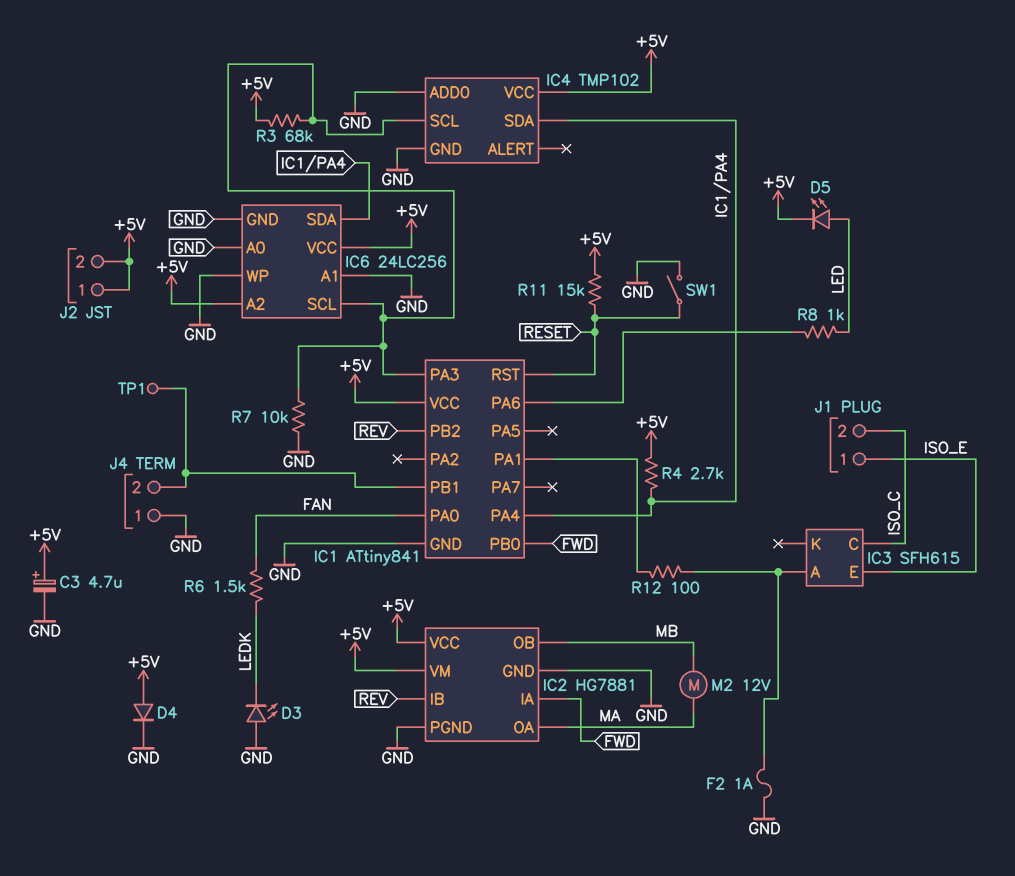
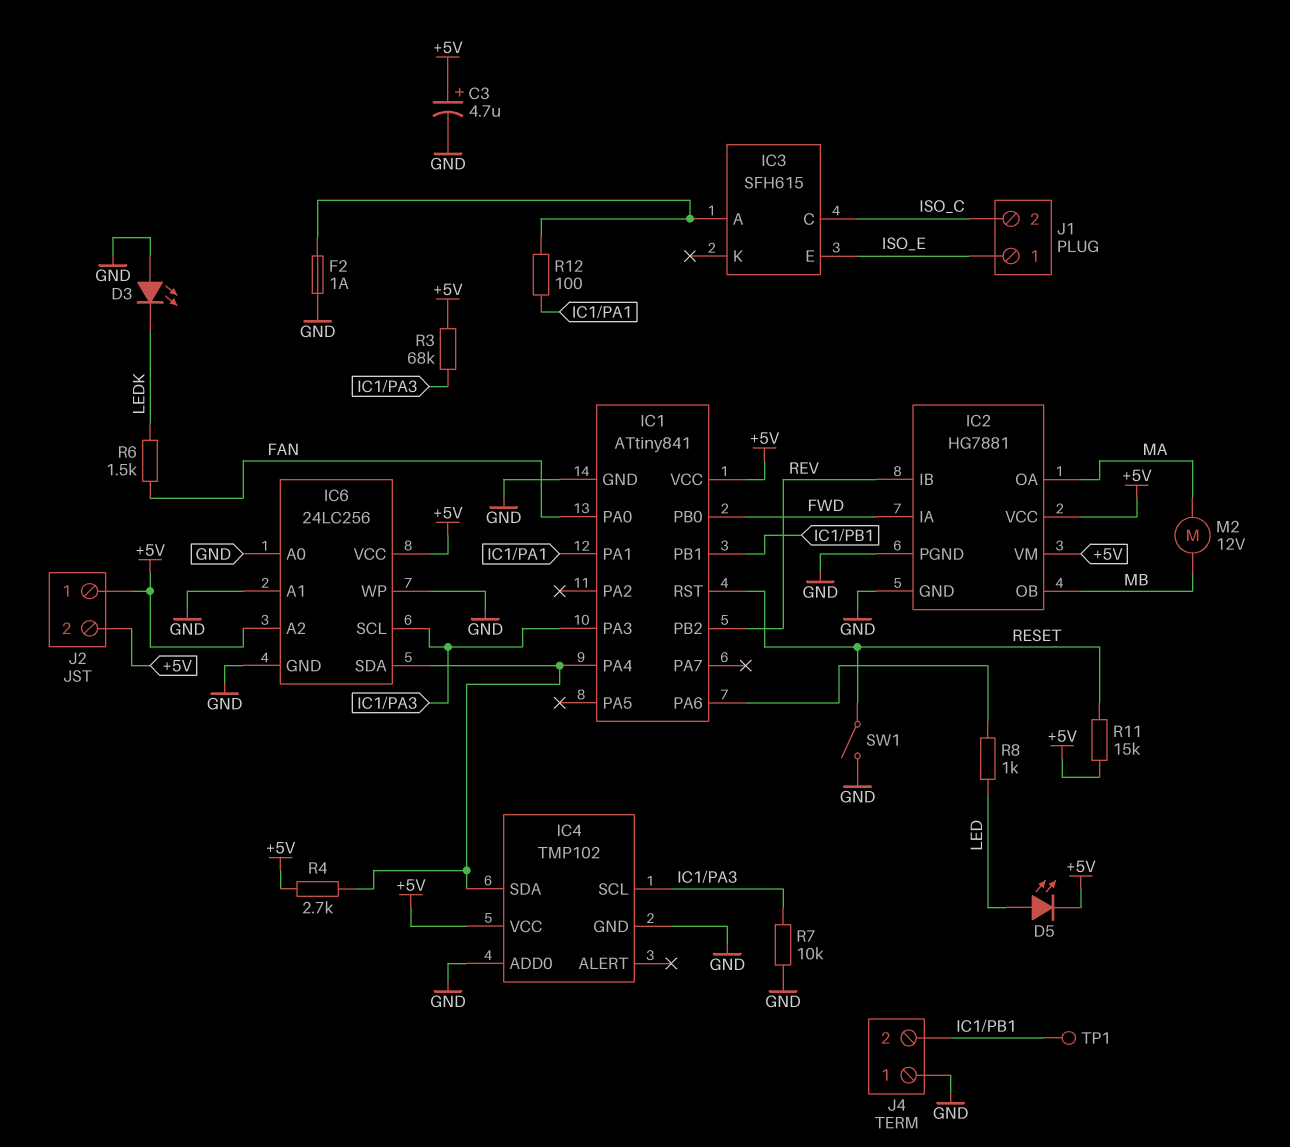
D4: diode (A +5V, K GND) -> none

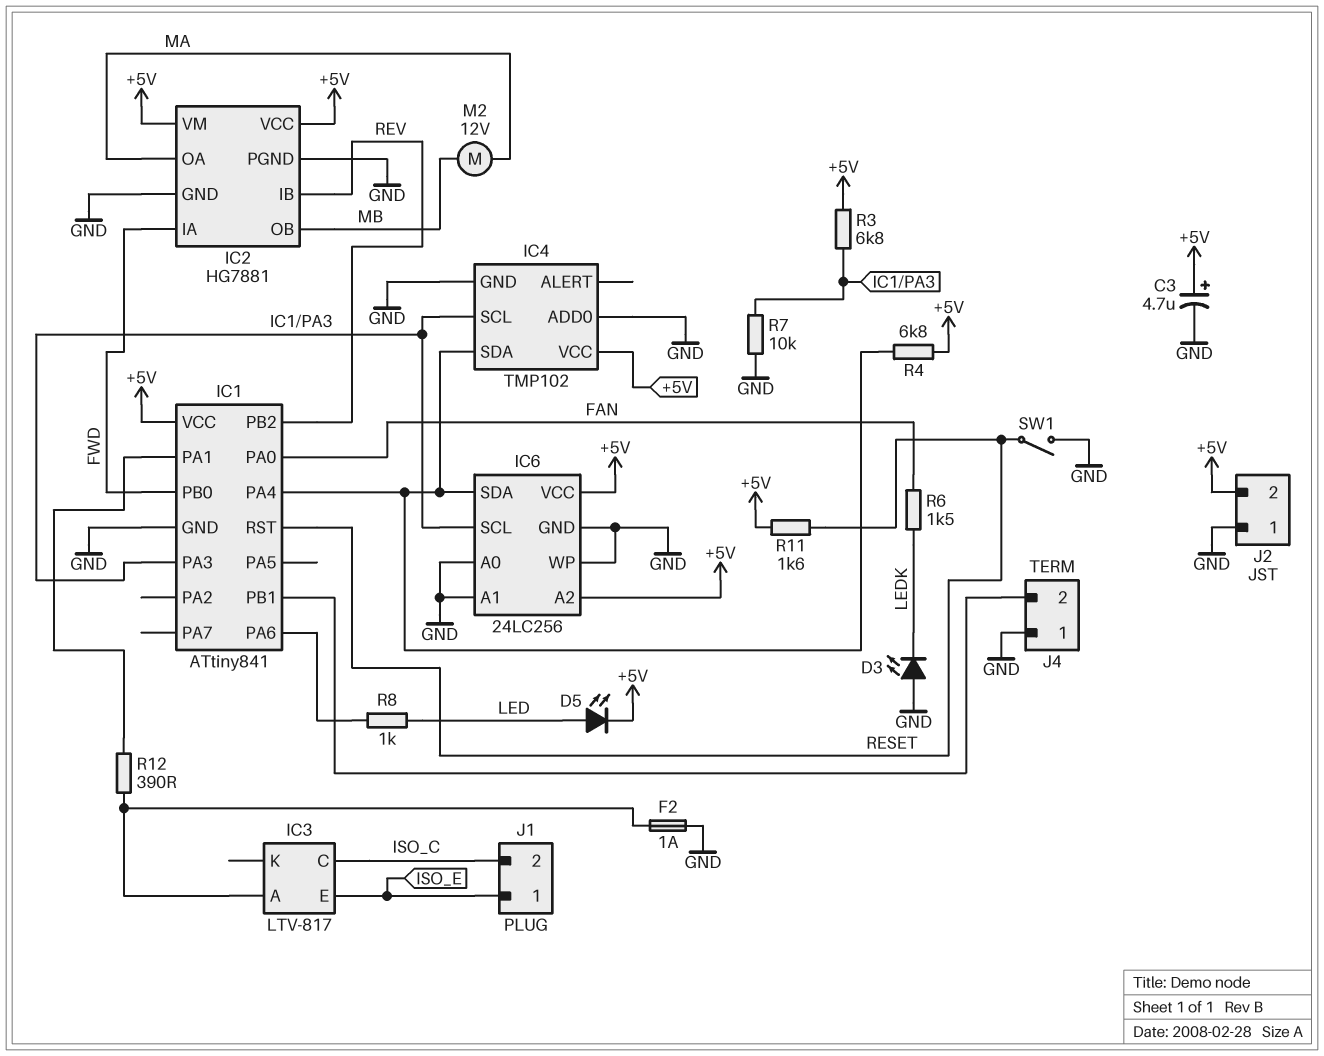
IC3: SFH615 -> LTV-817
J2 pin 1: +5V -> GND
R3: 68k (+5V, IC1/PA3) -> 6.8k (+5V, IC1/PA3)
R4: 2.7k (+5V, IC1/PA4) -> 6.8k (+5V, IC1/PA4)
R11: 15k (+5V, RESET) -> 1.6k (+5V, RESET)
R12: 100 (IC1/PA1, IC3/A) -> 390 (IC1/PA1, IC3/A)
TP1: test point (IC1/PB1) -> none

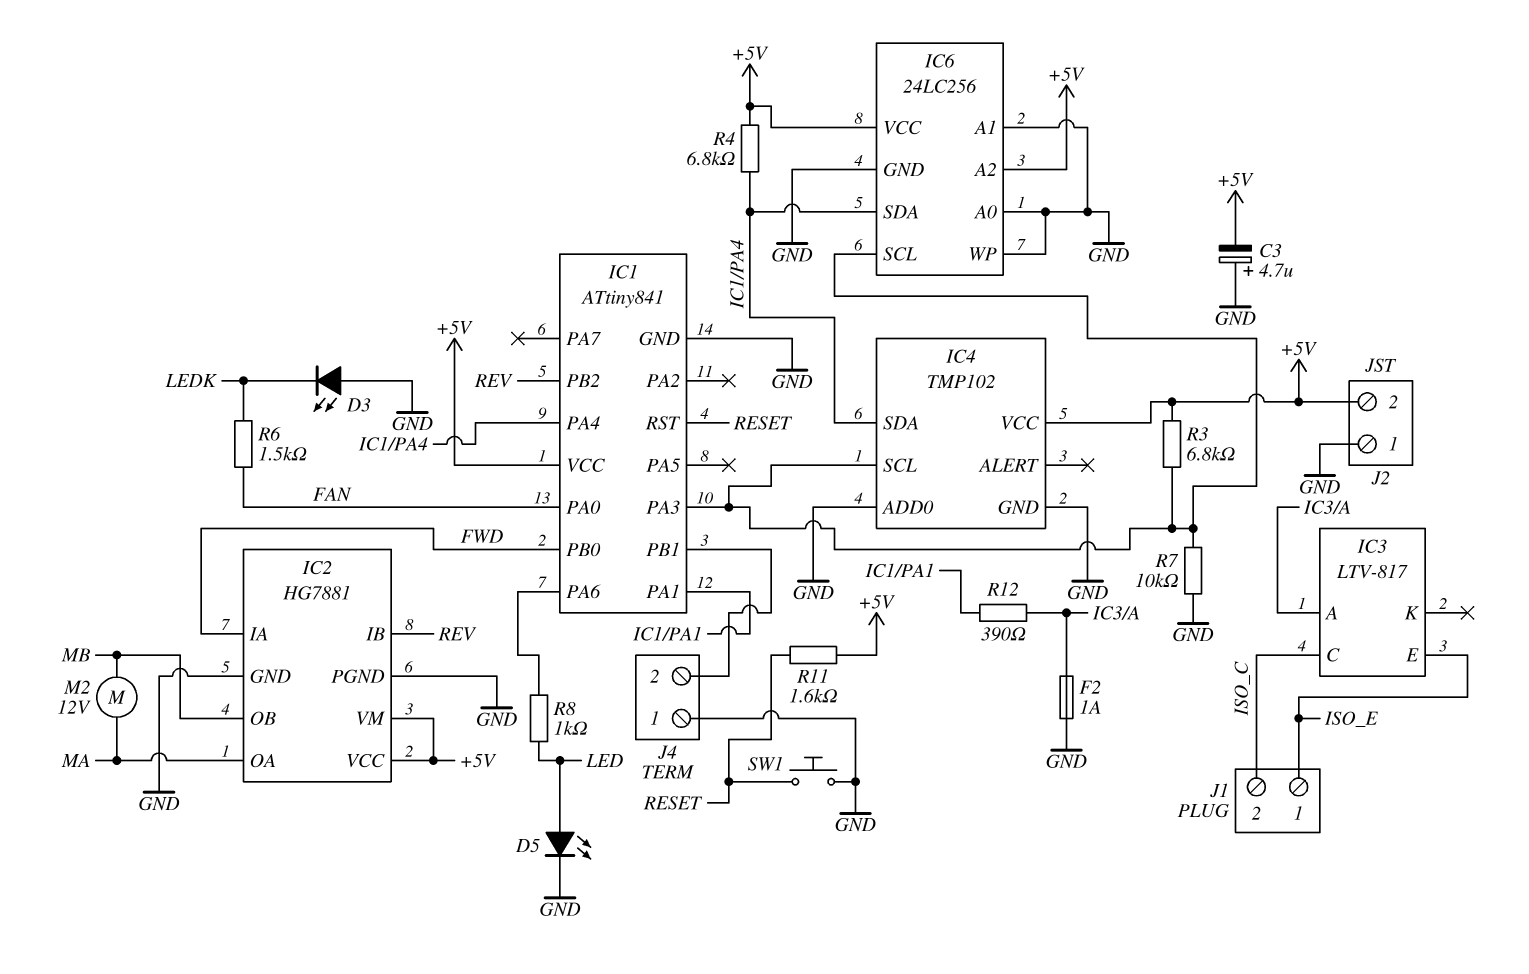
C3: 4.7uF (plus +5V, minus GND) -> 4.7uF (plus GND, minus +5V)
D5: LED (A LED, K +5V) -> LED (A LED, K GND)
SW1: switch (GND, RESET) -> button (GND, RESET)

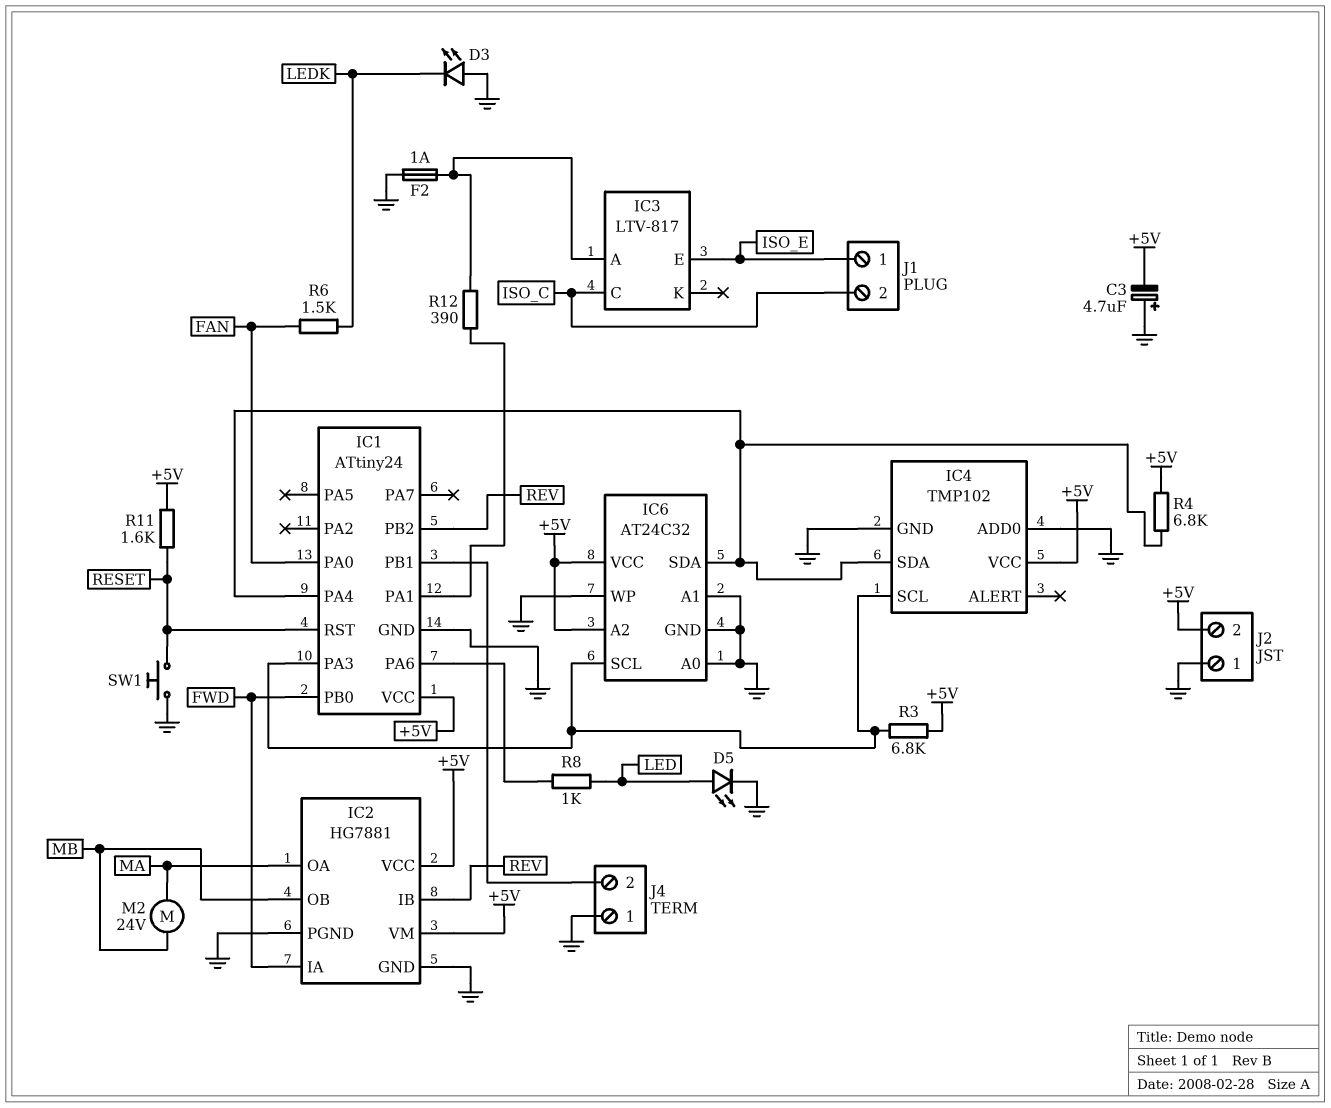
IC1: ATtiny841 -> ATtiny24
IC6: 24LC256 -> AT24C32
M2: motor 12V (MA, MB) -> motor 24V (MA, MB)
R7: 10k (GND, IC1/PA3) -> none

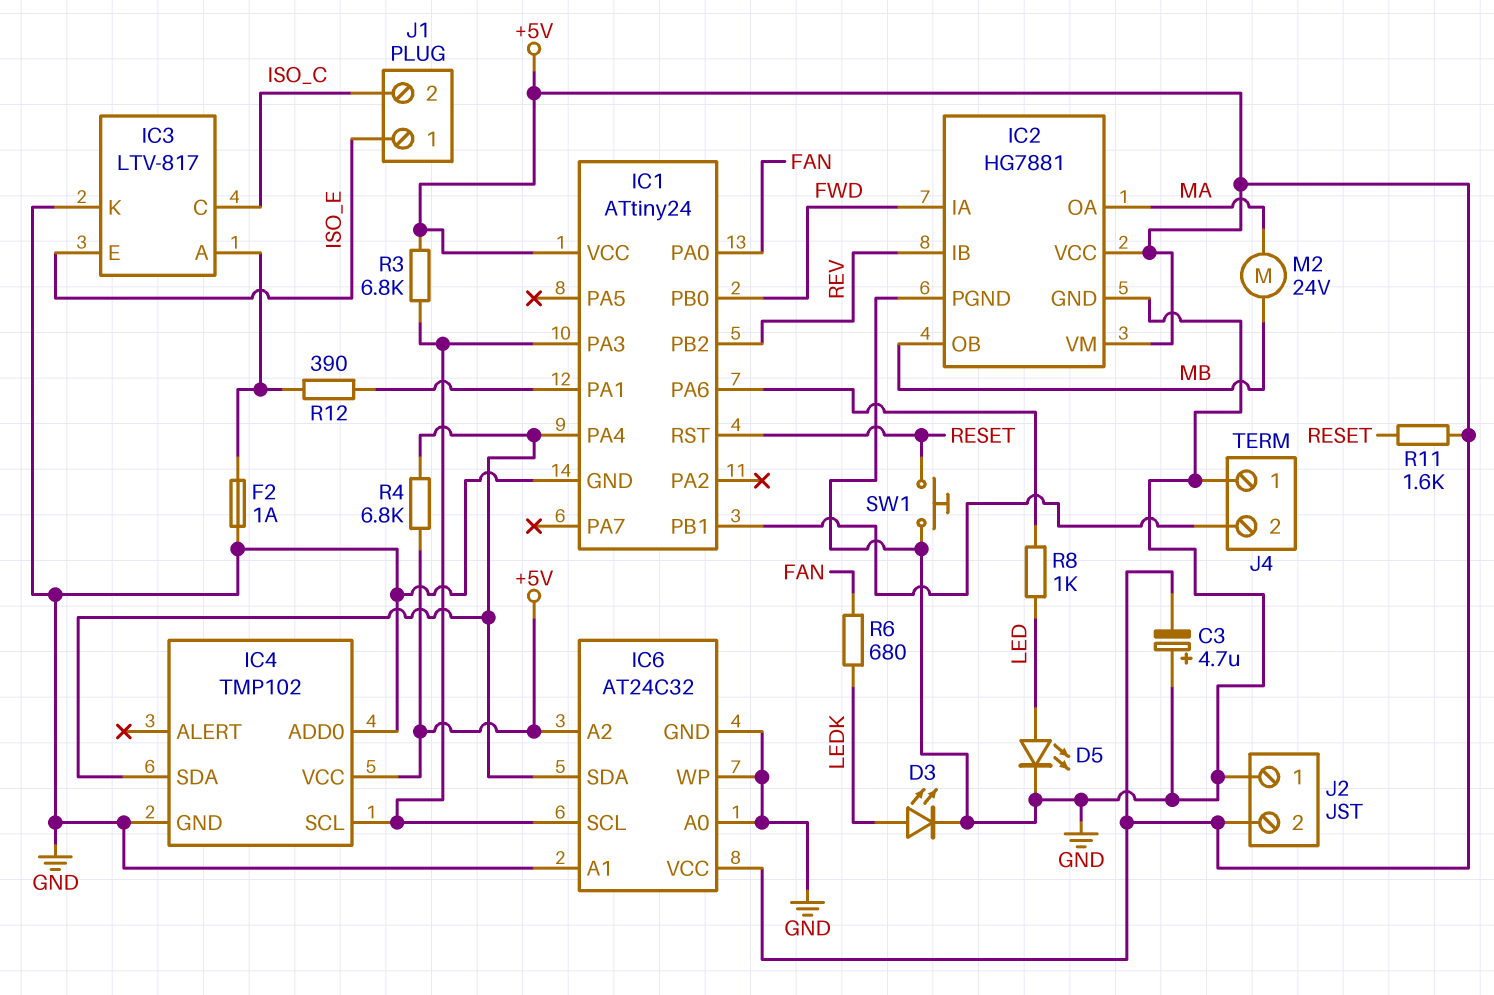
D3: LED (A GND, K LEDK) -> LED (A LEDK, K GND)
IC3 pin K: none -> GND
R6: 1.5k (FAN, LEDK) -> 680 (FAN, LEDK)

